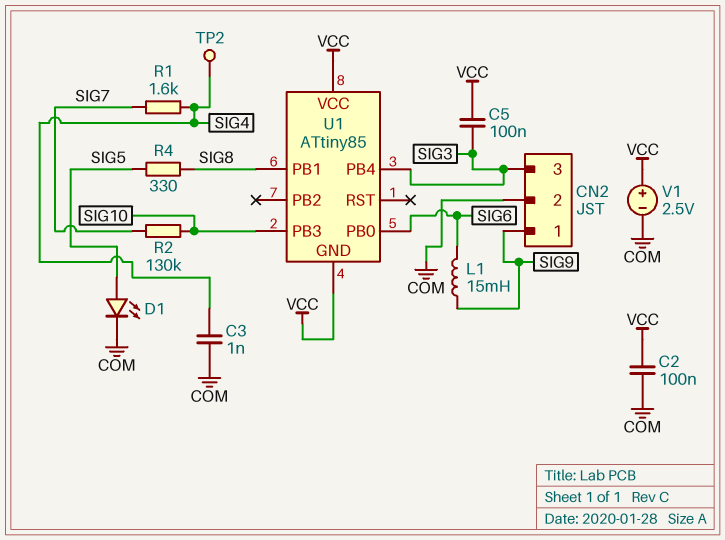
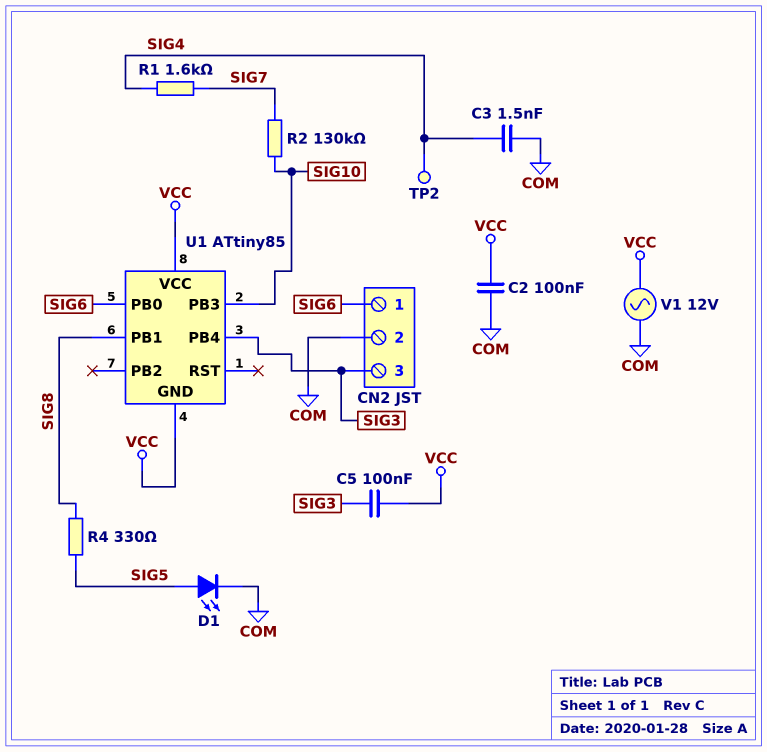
C3: 1nF (COM, SIG4) -> 1.5nF (COM, SIG4)
CN2 pin 1: SIG9 -> SIG6
L1: 15mH (SIG6, SIG9) -> none
V1: 2.5V (plus VCC, minus COM) -> AC 12V (COM, VCC)

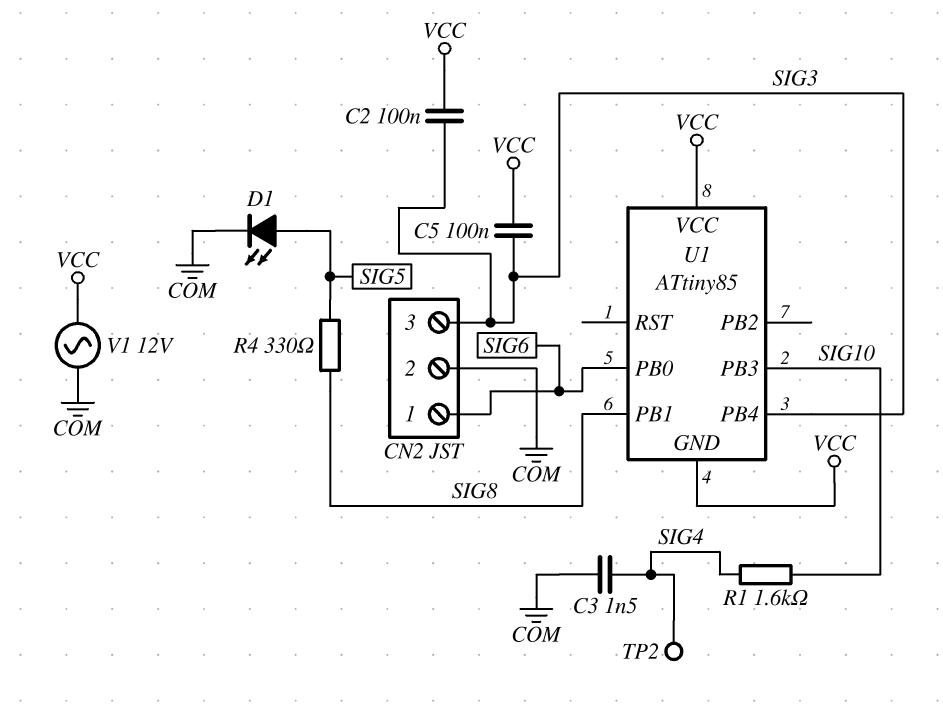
C2: 100nF (COM, VCC) -> 100nF (SIG3, VCC)
R1: 1.6k (SIG4, SIG7) -> 1.6k (SIG4, SIG10)
R2: 130k (SIG7, SIG10) -> none

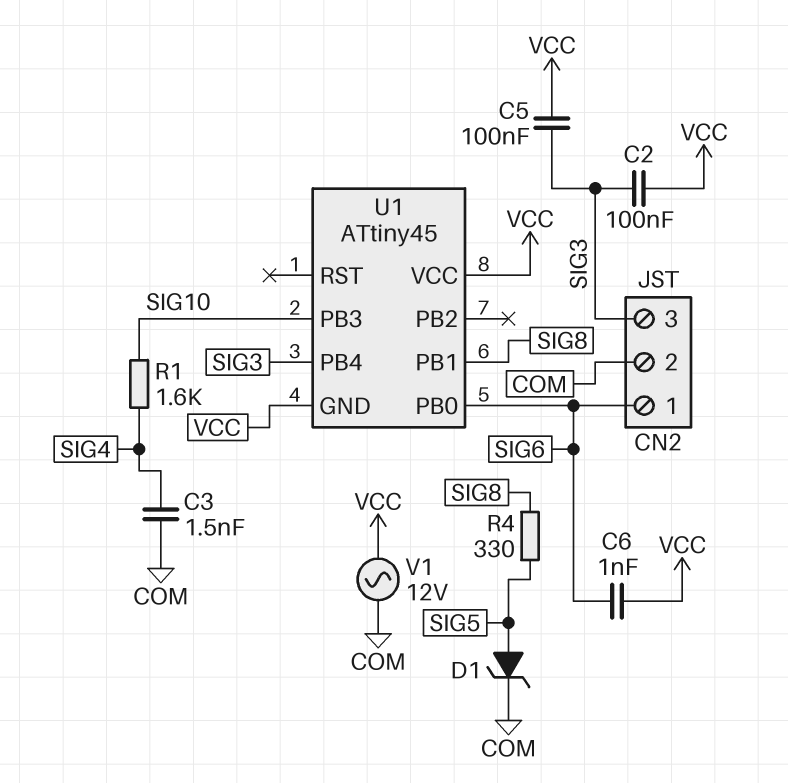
C6: none -> 1nF (SIG6, VCC)
D1: LED (A SIG5, K COM) -> zener (A SIG5, K COM)
TP2: test point (SIG4) -> none
U1: ATtiny85 -> ATtiny45

